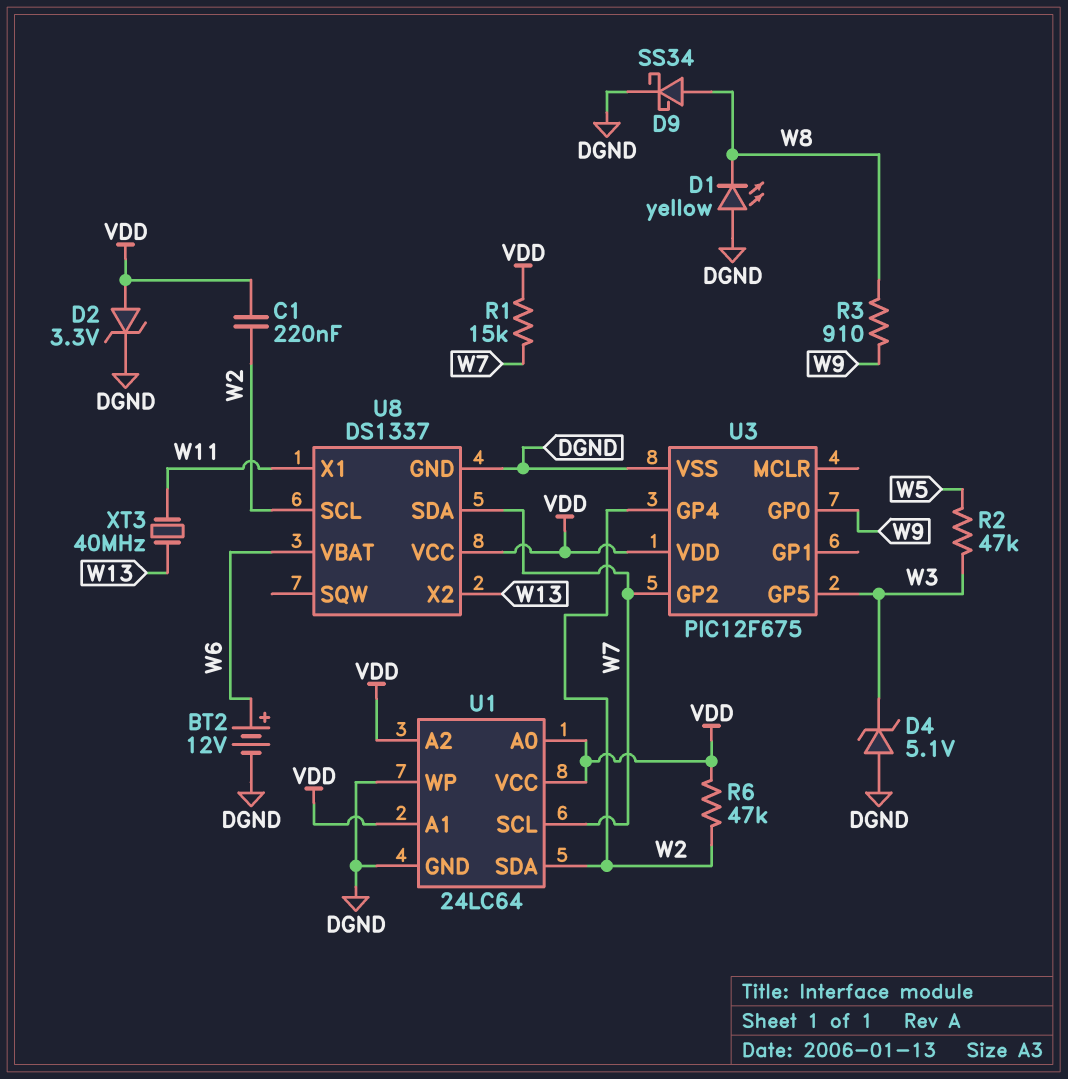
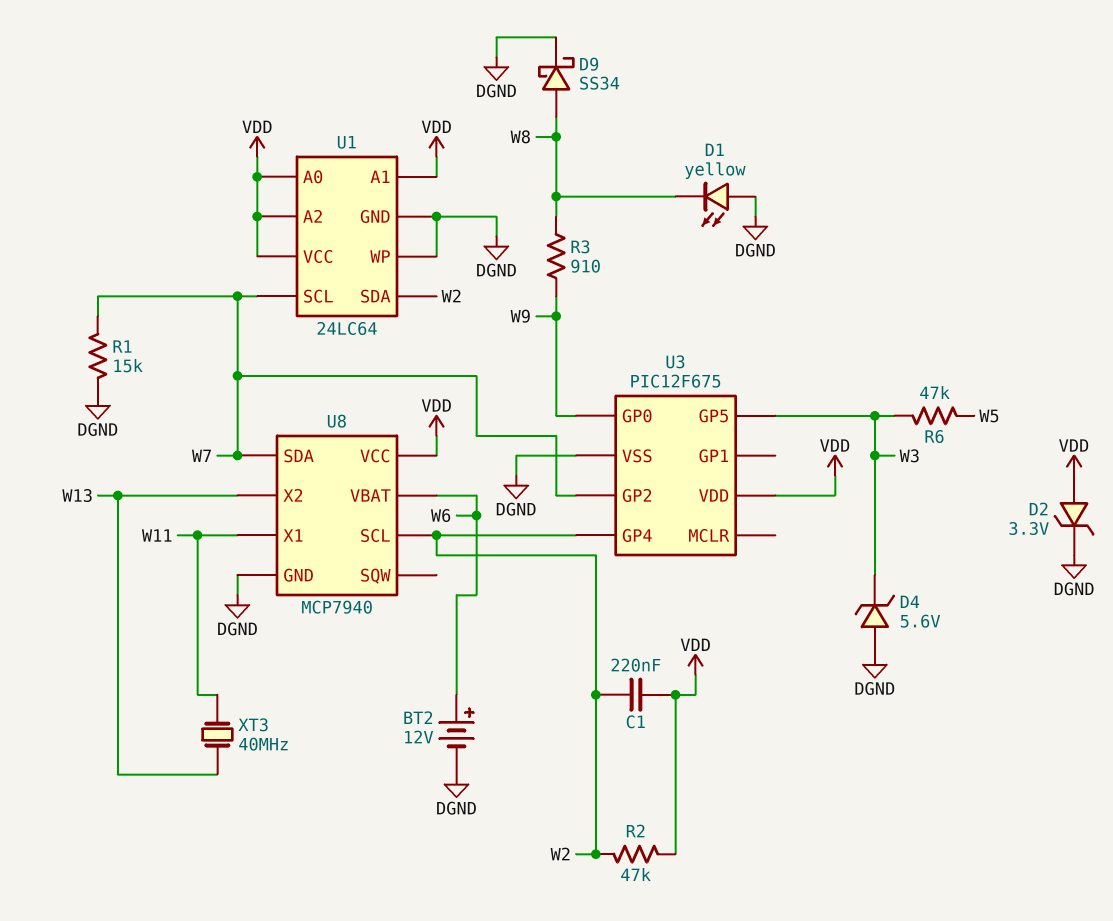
D4: zener 5.1V (A DGND, K W3) -> zener 5.6V (A DGND, K W3)
R1: 15k (VDD, W7) -> 15k (DGND, W7)
R2: 47k (W3, W5) -> 47k (VDD, W2)
R6: 47k (VDD, W2) -> 47k (W3, W5)
U8: DS1337 -> MCP7940

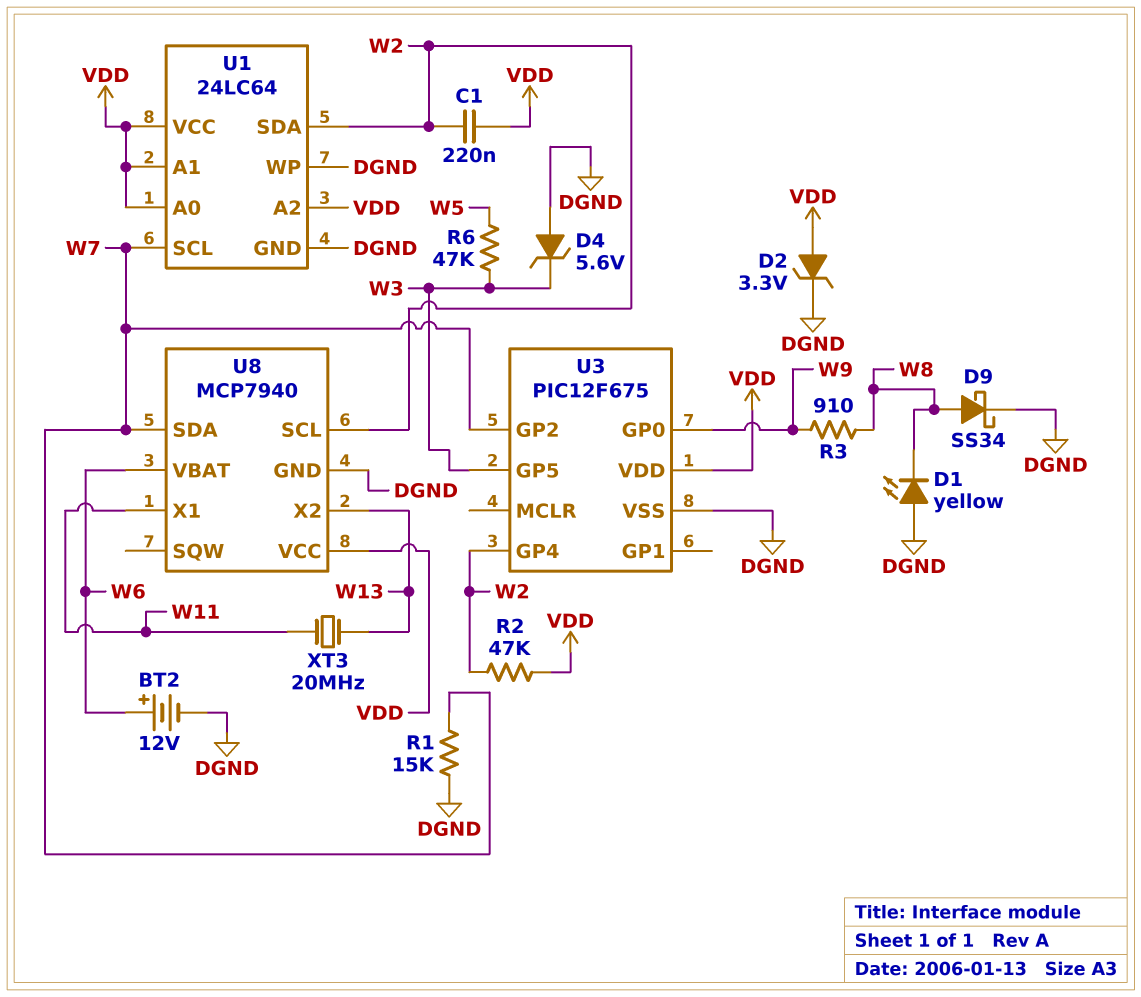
XT3: 40MHz (W11, W13) -> 20MHz (W11, W13)

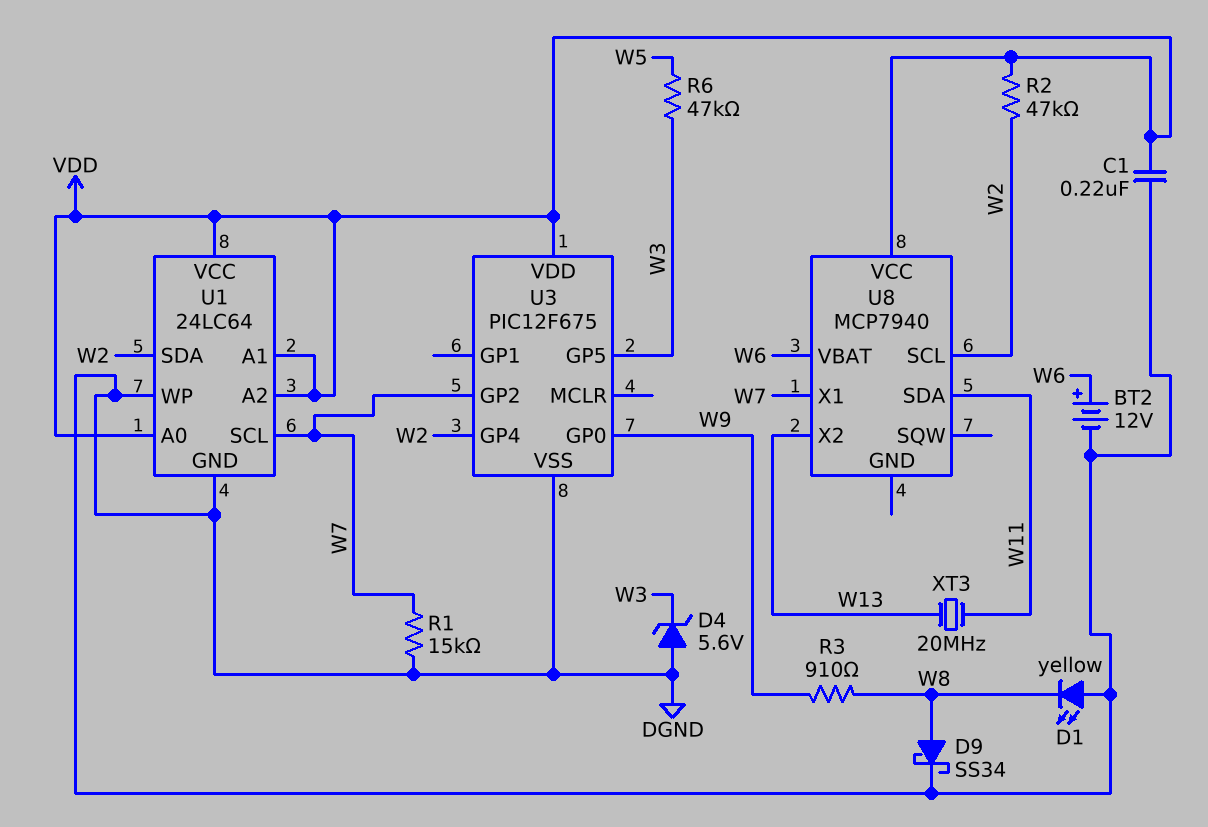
C1: 220nF (VDD, W2) -> 220nF (DGND, VDD)
D2: zener 3.3V (A VDD, K DGND) -> none
U8 pin GND: DGND -> none
U8 pin SDA: W7 -> W11
U8 pin X1: W11 -> W7

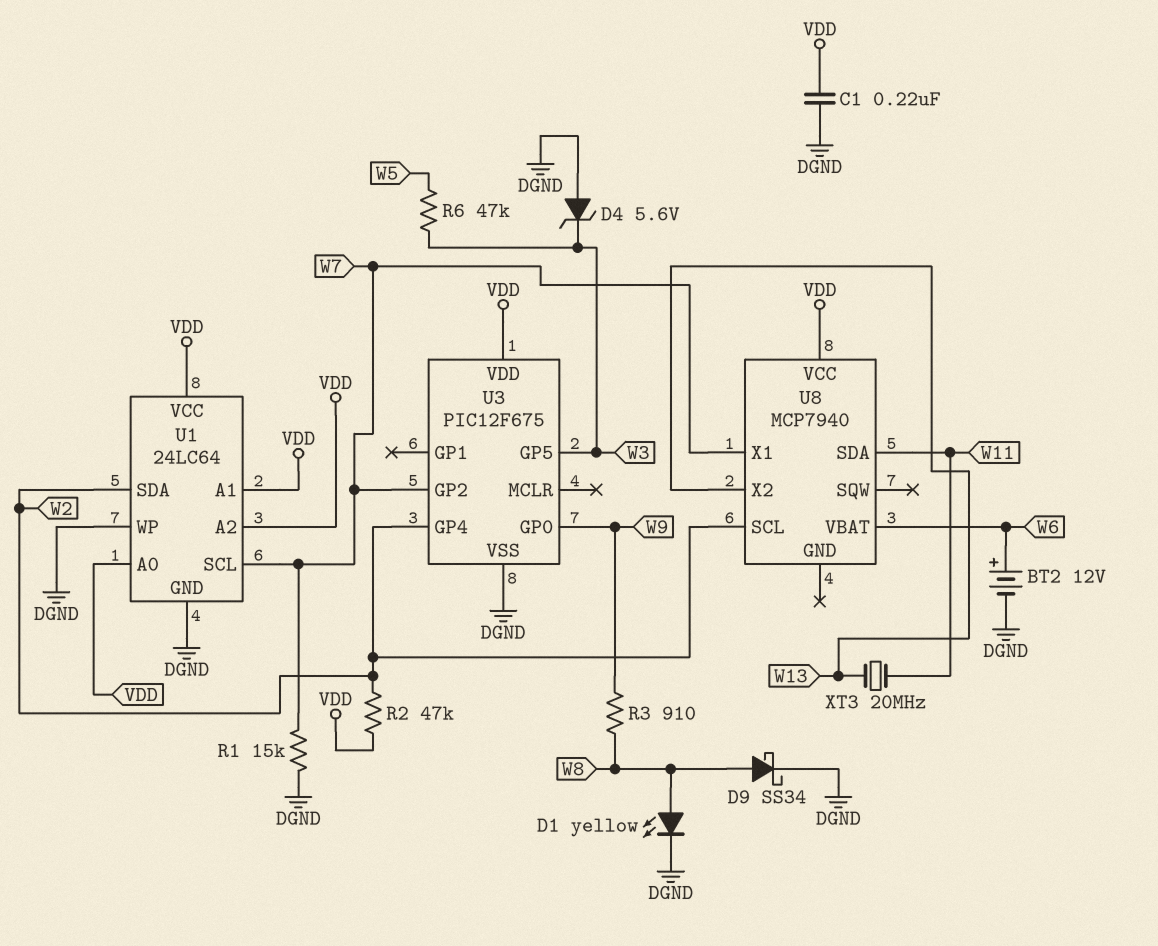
D1: LED yellow (A DGND, K W8) -> LED yellow (A W8, K DGND)

